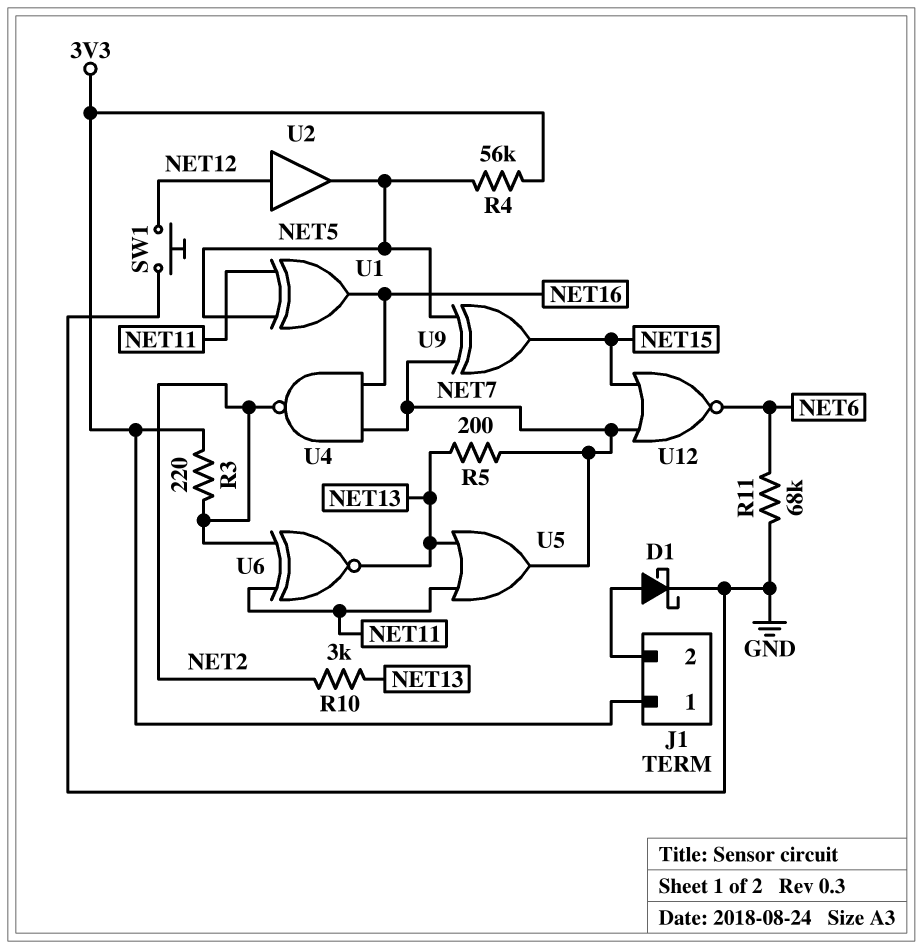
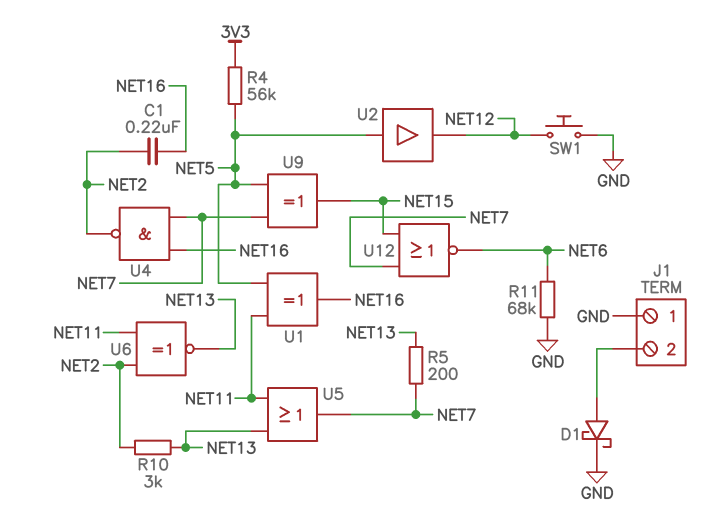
C1: none -> 220nF (NET2, NET16)
J1 pin 1: 3V3 -> GND
R3: 220 (3V3, NET2) -> none
U2: buffer (in NET12, out NET5) -> buffer (in NET5, out NET12)

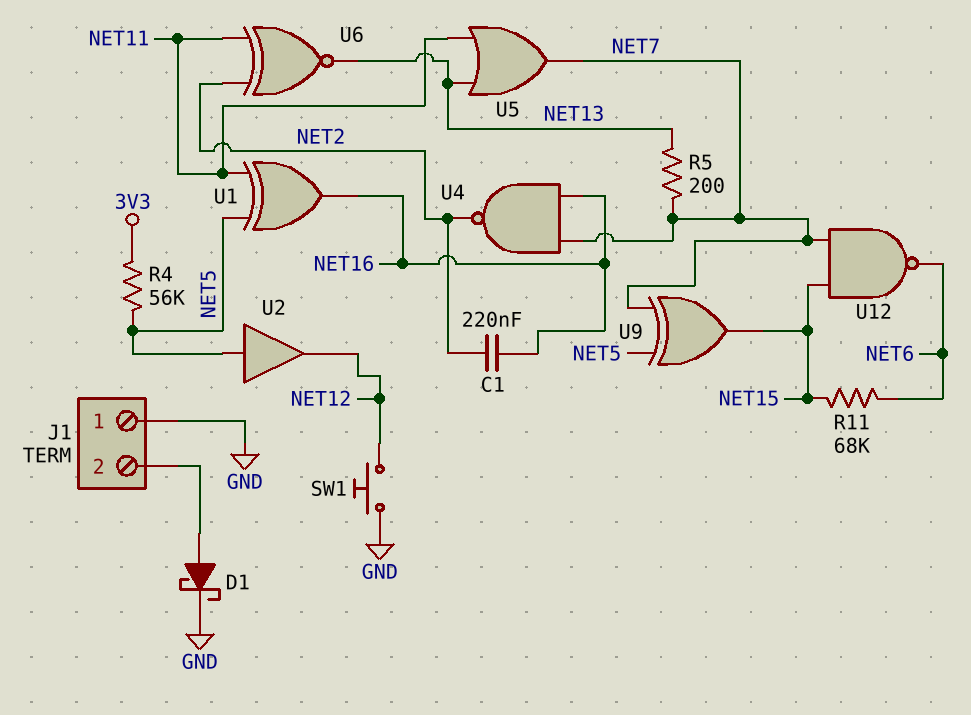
R10: 3k (NET2, NET13) -> none
R11: 68k (GND, NET6) -> 68k (NET6, NET15)
U12: NOR (in NET7, in NET15, out NET6) -> NAND (in NET7, in NET15, out NET6)

